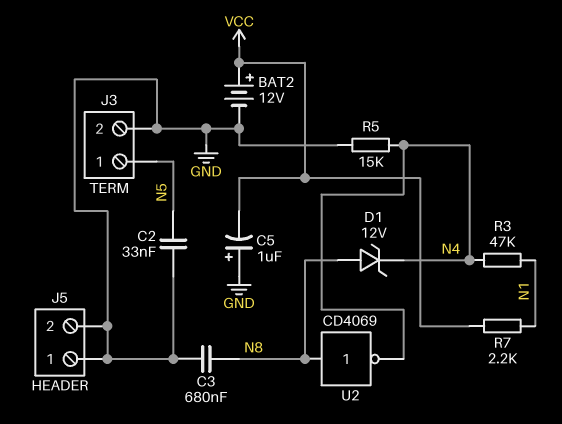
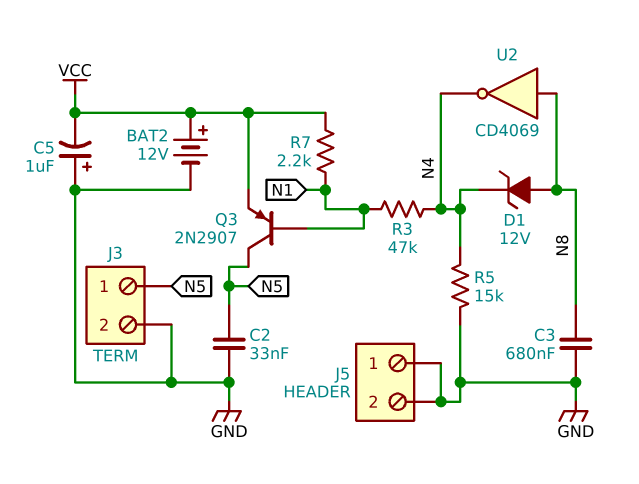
Q3: none -> PNP 2N2907 (B N1, C N5, E VCC)

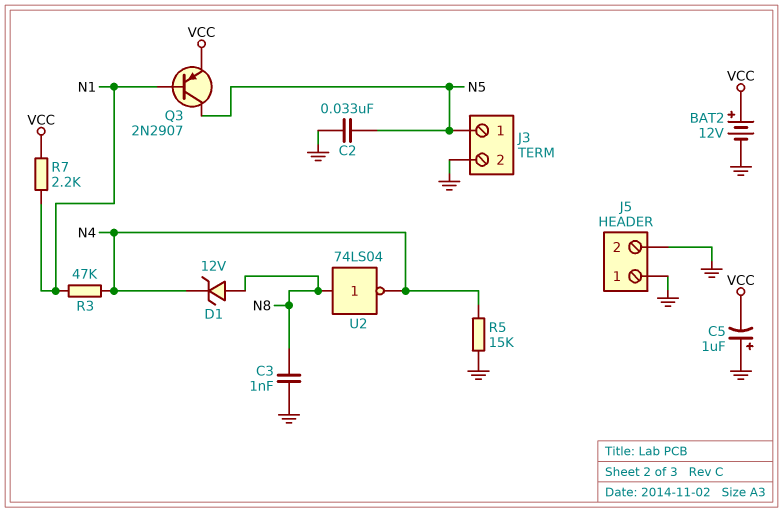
C3: 680nF (GND, N8) -> 1nF (GND, N8)
U2: NOT CD4069 (in N8, out N4) -> NOT 74LS04 (in N8, out N4)

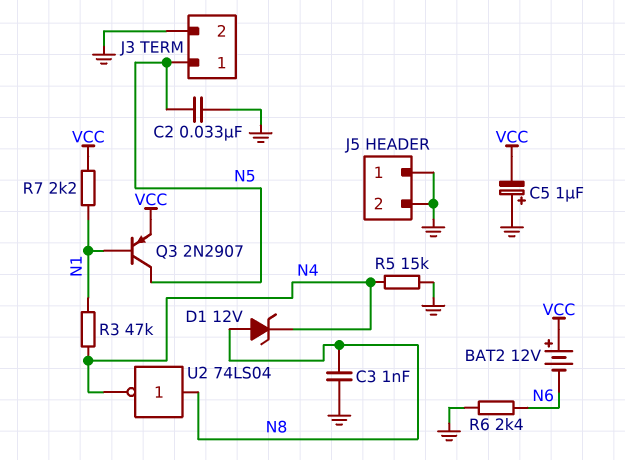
BAT2: 12V (plus VCC, minus GND) -> 12V (plus VCC, minus N6)
R6: none -> 2.4k (GND, N6)

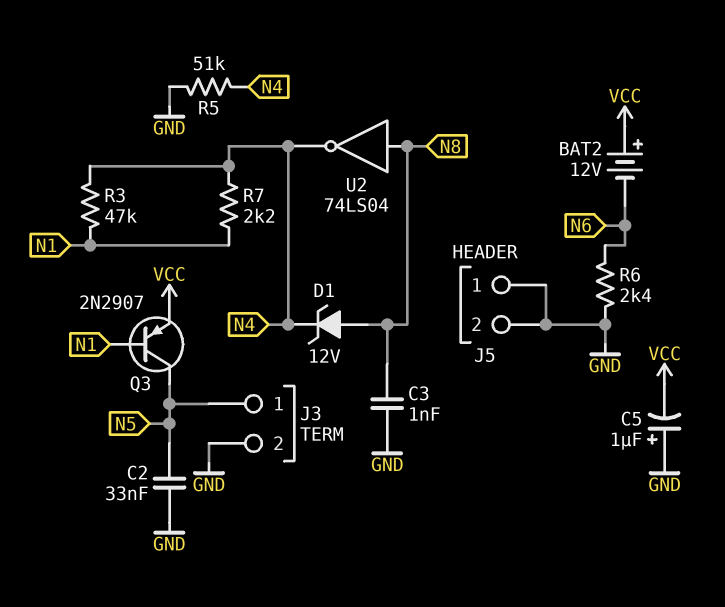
R5: 15k (GND, N4) -> 51k (GND, N4)
R7: 2.2k (N1, VCC) -> 2.2k (N1, N4)

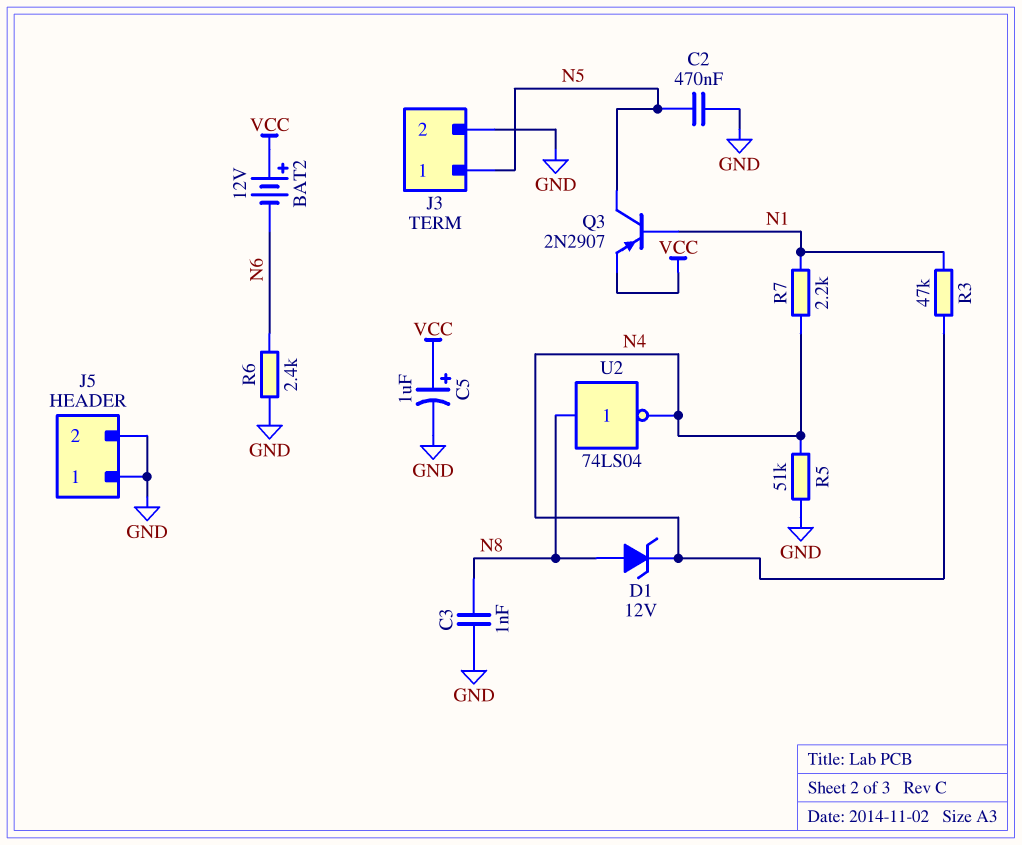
C2: 33nF (GND, N5) -> 470nF (GND, N5)
C5: 1uF (plus GND, minus VCC) -> 1uF (plus VCC, minus GND)

